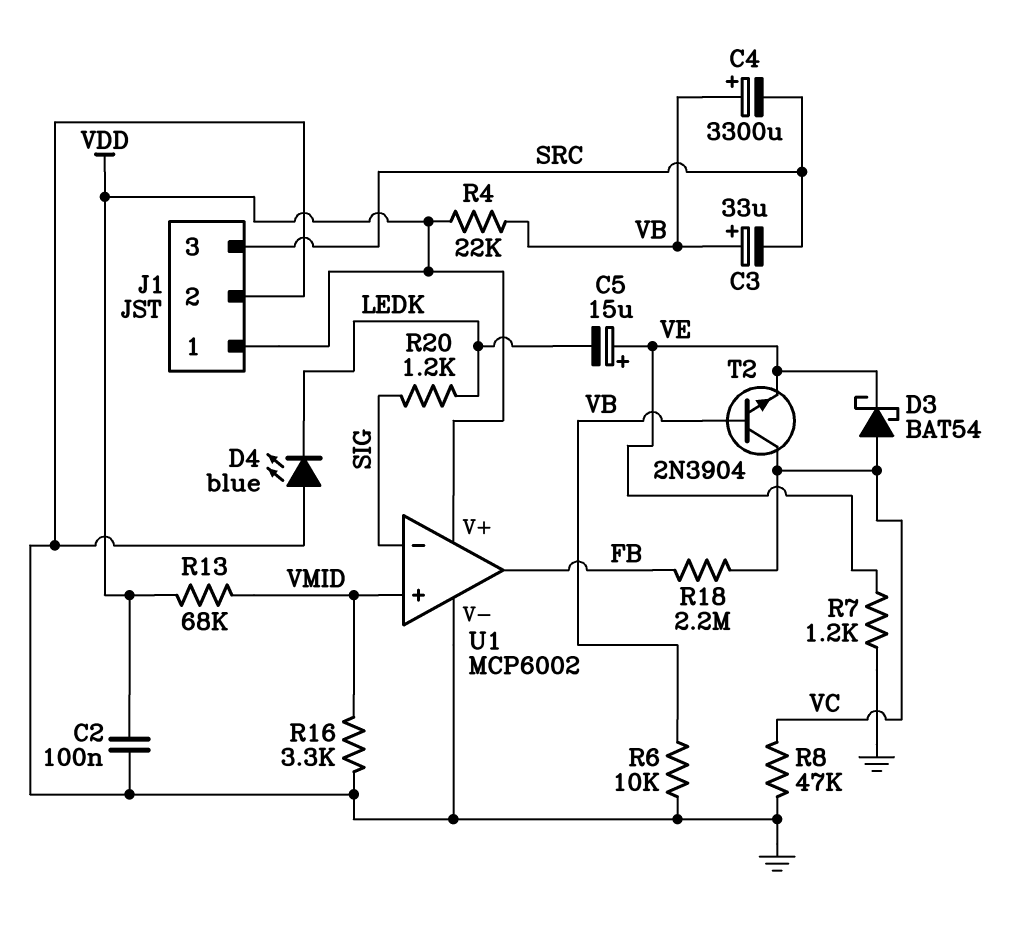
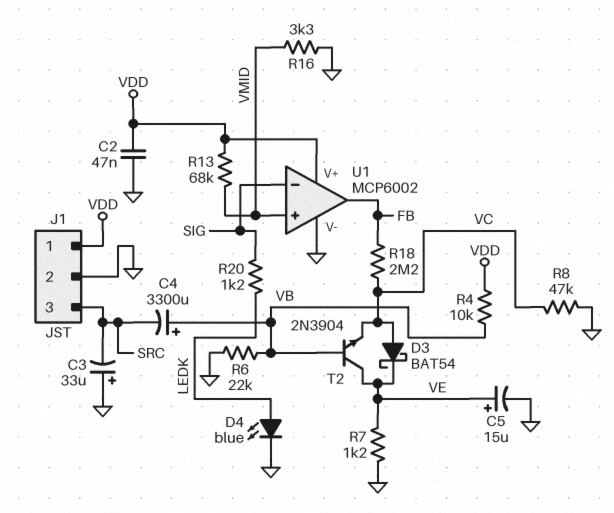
C2: 100nF (GND, VDD) -> 47nF (GND, VDD)
C3: 33uF (plus VB, minus SRC) -> 33uF (plus GND, minus SRC)
C5: 15uF (plus VE, minus LEDK) -> 15uF (plus VE, minus GND)
D4: LED blue (A GND, K LEDK) -> LED blue (A LEDK, K GND)
R4: 22k (VB, VDD) -> 10k (VB, VDD)
R6: 10k (GND, VB) -> 22k (GND, VB)
T2: NPN 2N3904 (B VB, C VC, E VE) -> NPN 2N3904 (B VB, C VE, E VC)

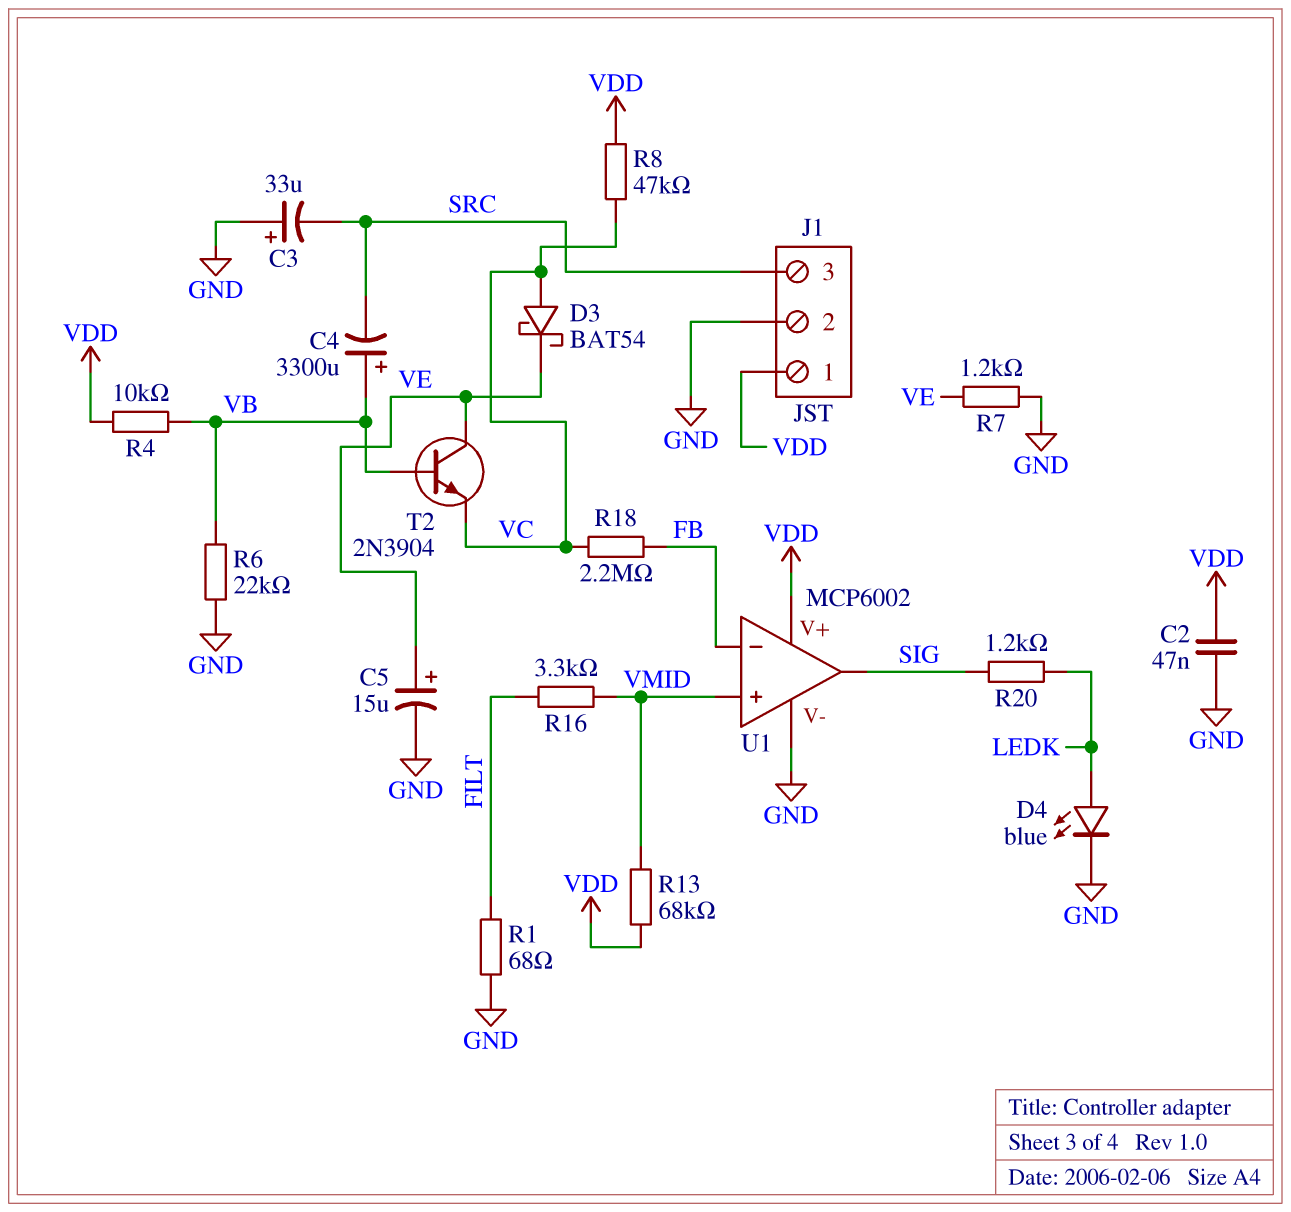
R1: none -> 68 (FILT, GND)
R8: 47k (GND, VC) -> 47k (VC, VDD)
R16: 3.3k (GND, VMID) -> 3.3k (FILT, VMID)
U1 pin in-: SIG -> FB
U1 pin out: FB -> SIG

